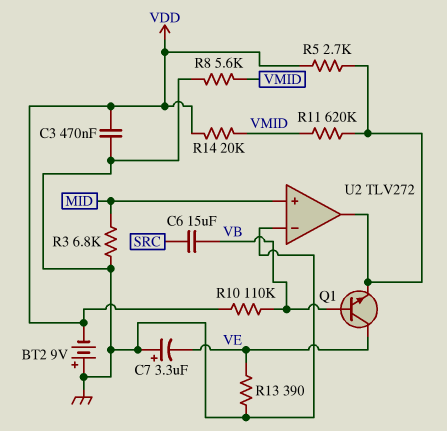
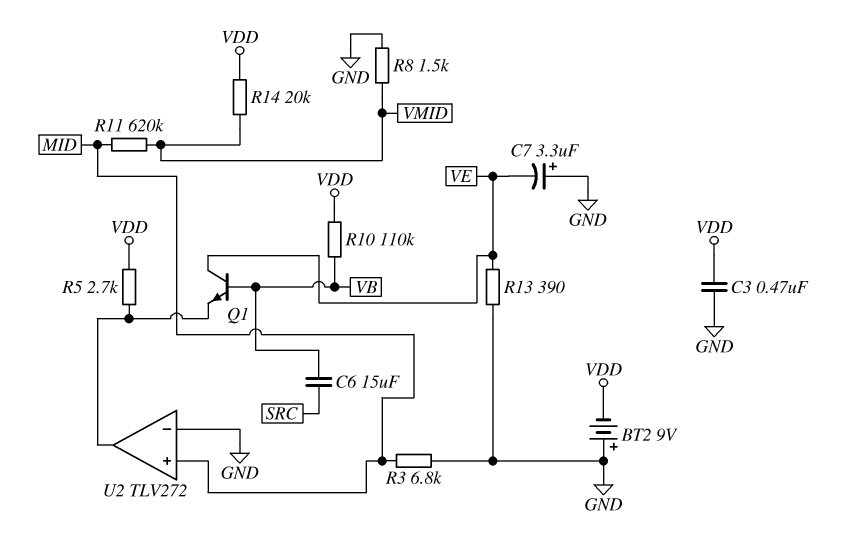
R8: 5.6k (GND, VMID) -> 1.5k (GND, VMID)
R11: 620k (U2/out, VMID) -> 620k (MID, VMID)

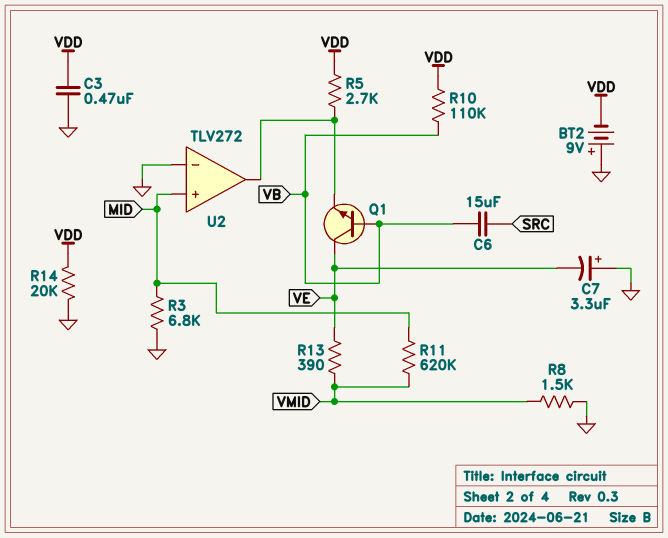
R13: 390 (GND, VE) -> 390 (VE, VMID)
R14: 20k (VDD, VMID) -> 20k (GND, VDD)

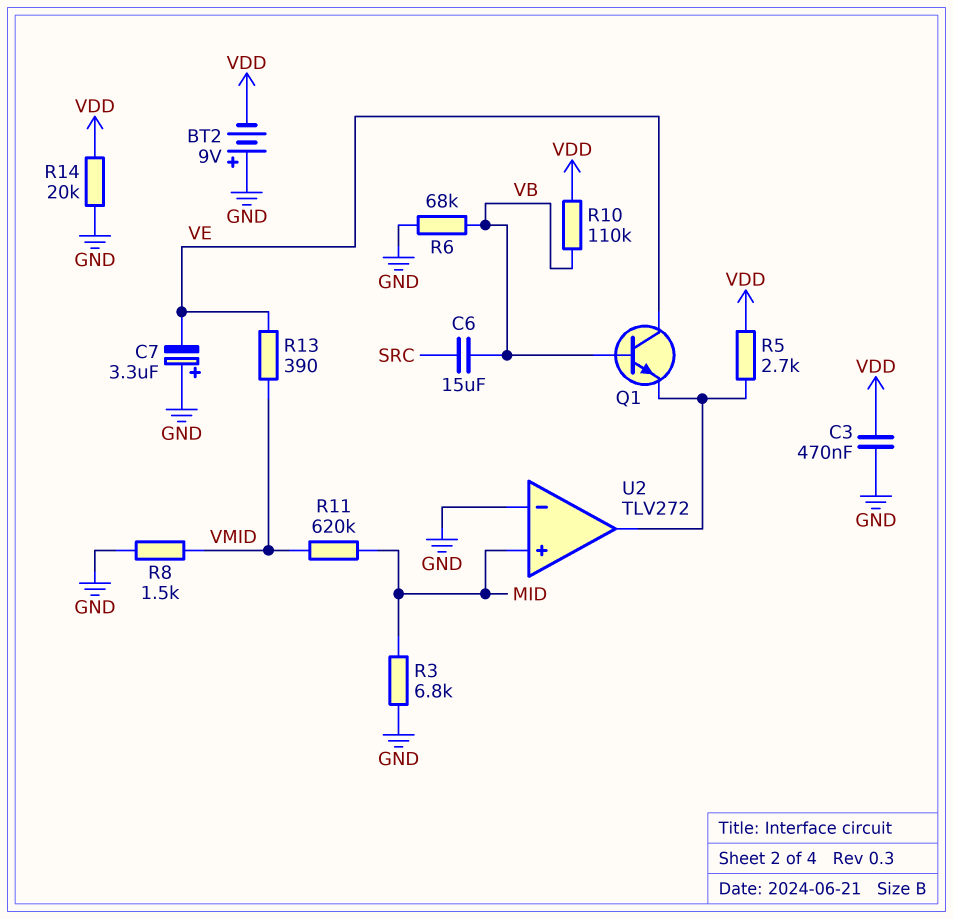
R6: none -> 68k (GND, VB)

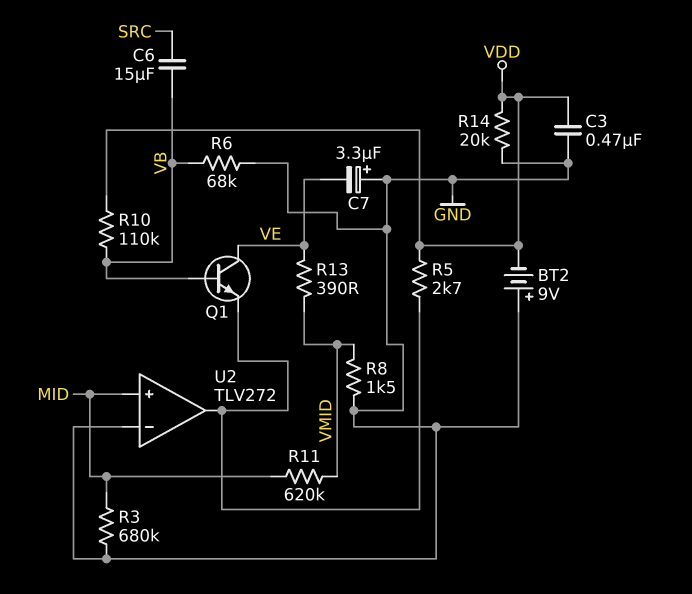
R3: 6.8k (GND, MID) -> 680k (GND, MID)

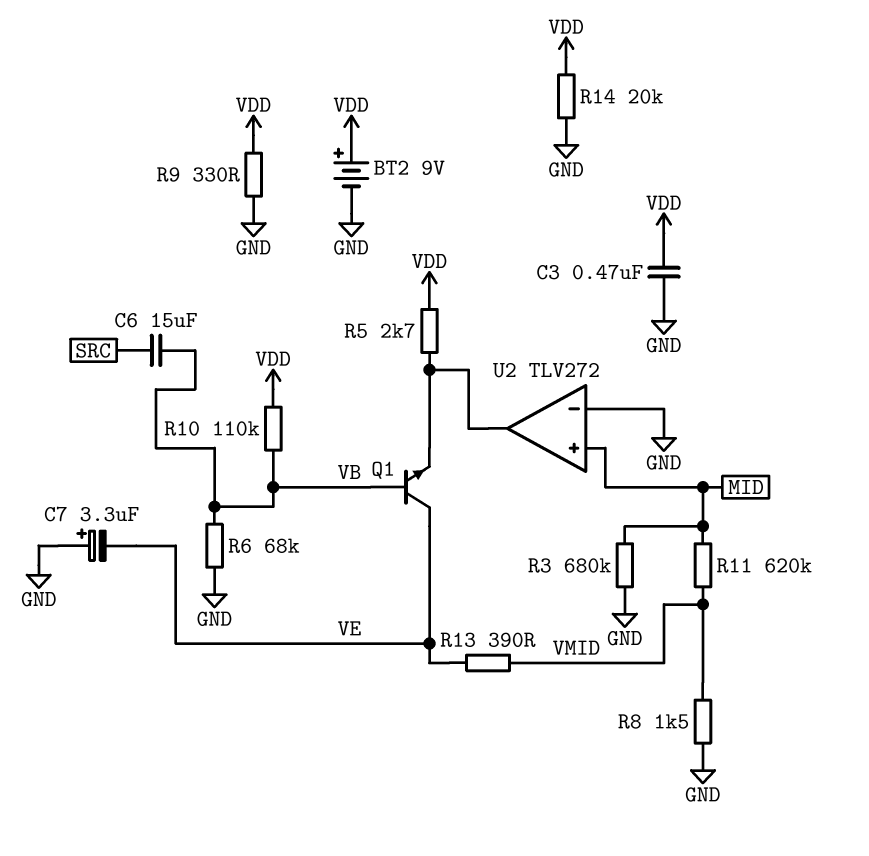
BT2: 9V (plus GND, minus VDD) -> 9V (plus VDD, minus GND)
R9: none -> 330 (GND, VDD)

